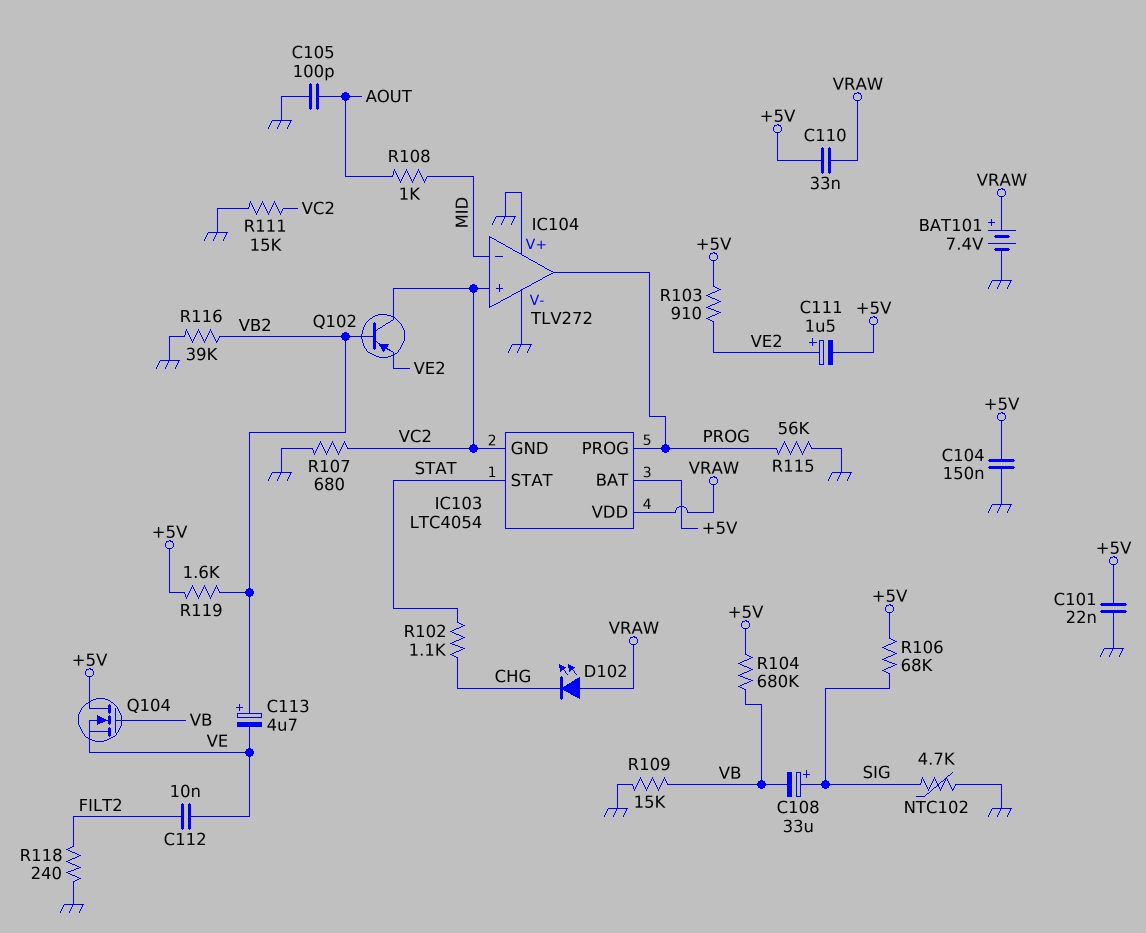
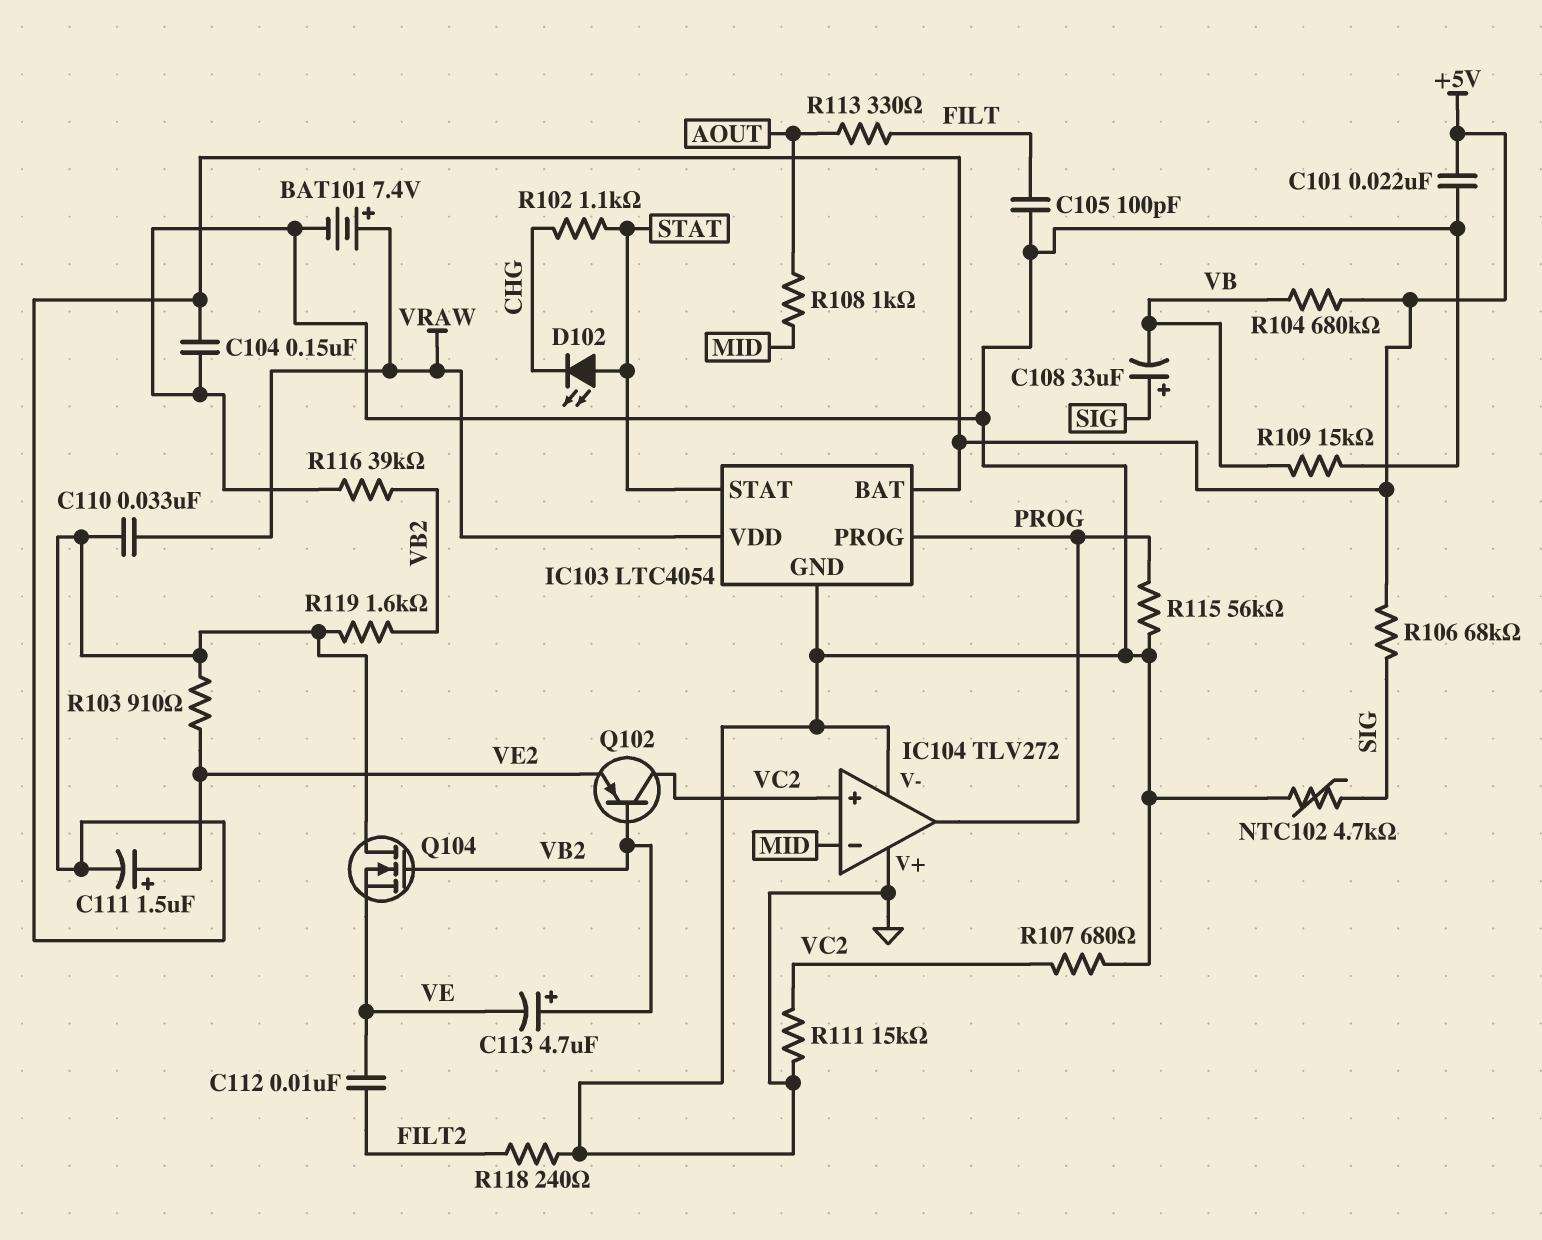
C105: 100pF (AOUT, GND) -> 100pF (FILT, GND)
D102: LED (A VRAW, K CHG) -> LED (A STAT, K CHG)
IC103 pin GND: VC2 -> GND
Q104: NMOS (G VB, D +5V, S VE) -> NMOS (G VB2, D +5V, S VE)
R113: none -> 330 (AOUT, FILT)

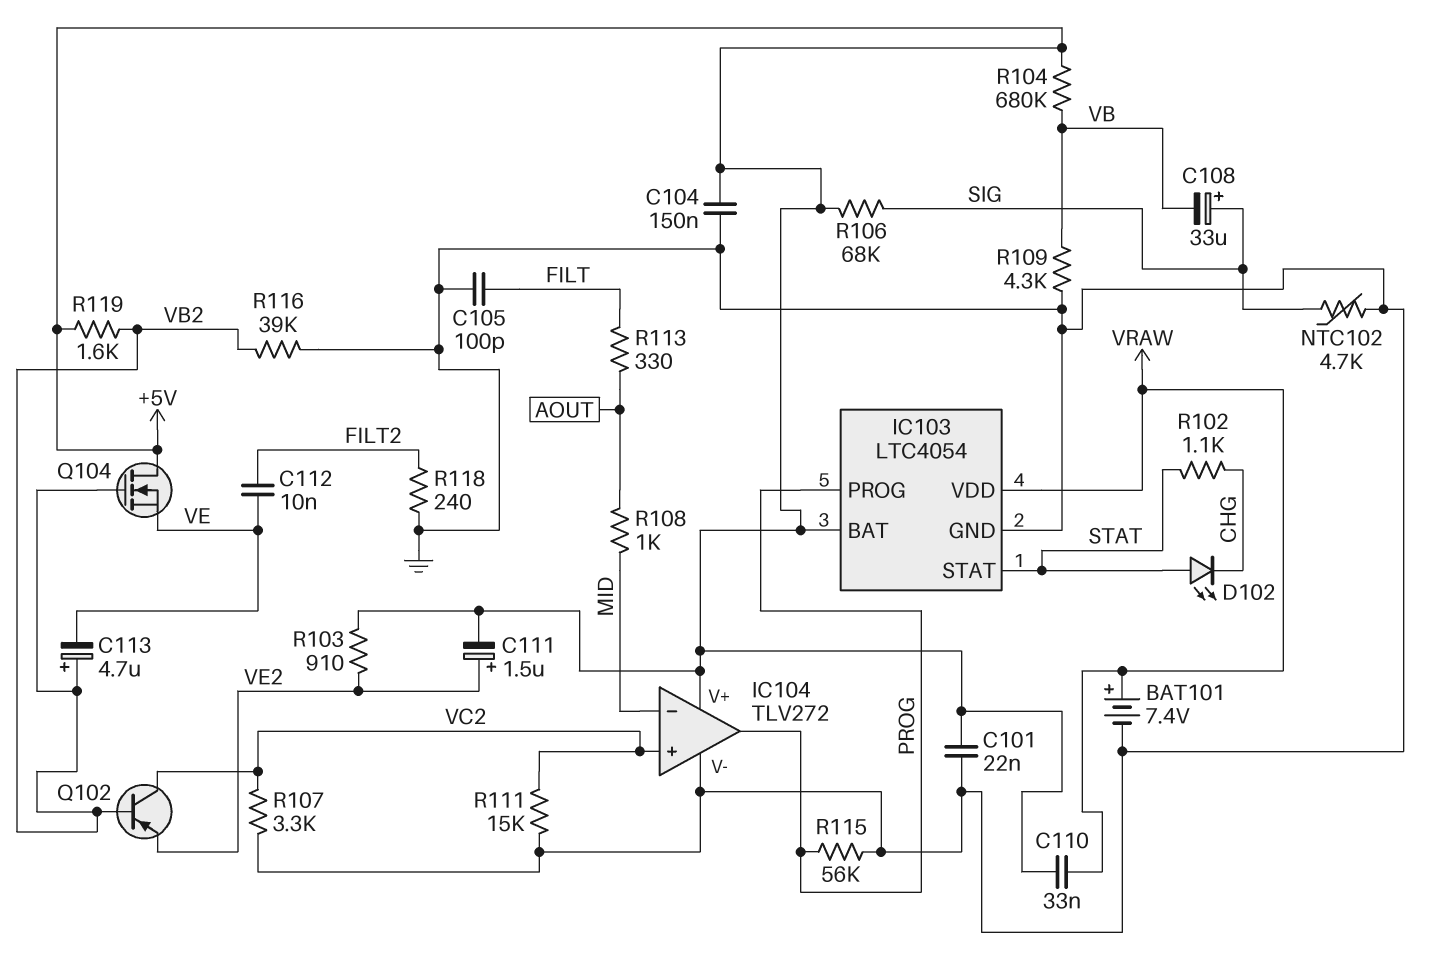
IC104 pin V+: GND -> +5V
R107: 680 (GND, VC2) -> 3.3k (GND, VC2)
R109: 15k (GND, VB) -> 4.3k (GND, VB)

